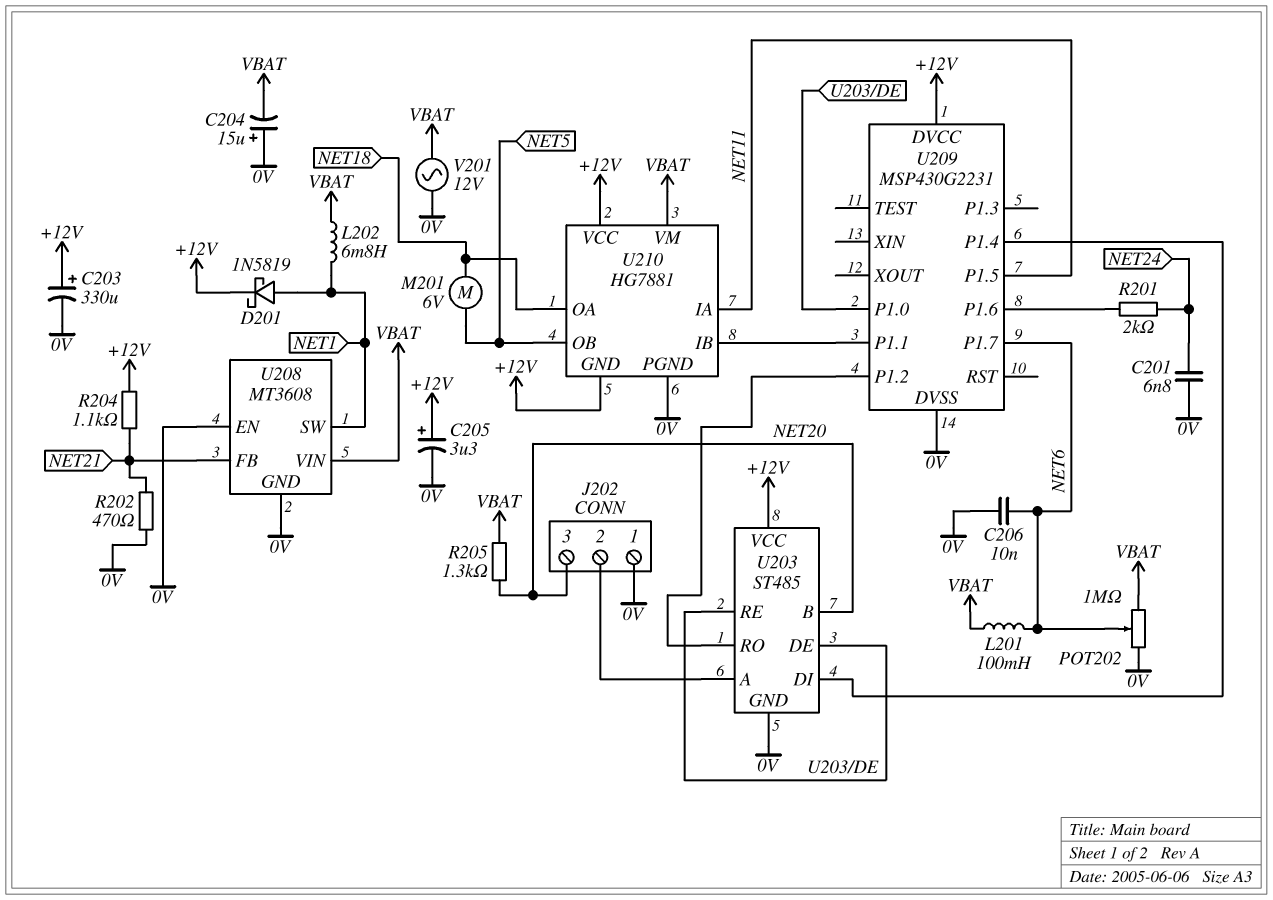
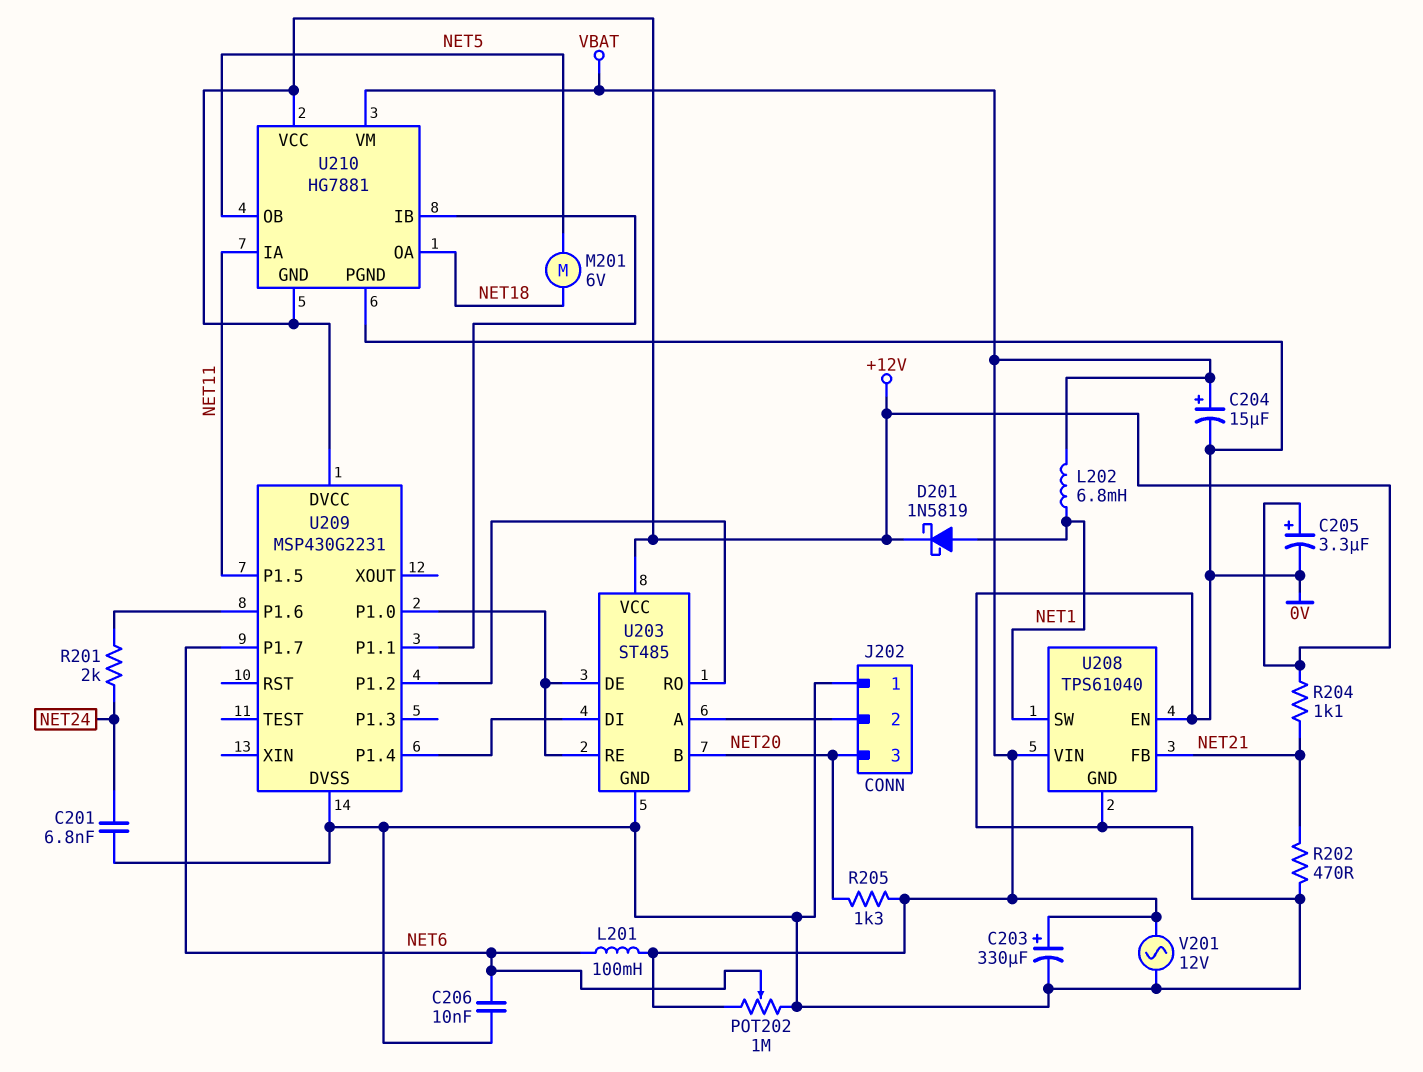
C203: 330uF (plus +12V, minus 0V) -> 330uF (plus VBAT, minus 0V)
C204: 15uF (plus 0V, minus VBAT) -> 15uF (plus VBAT, minus 0V)
U208: MT3608 -> TPS61040

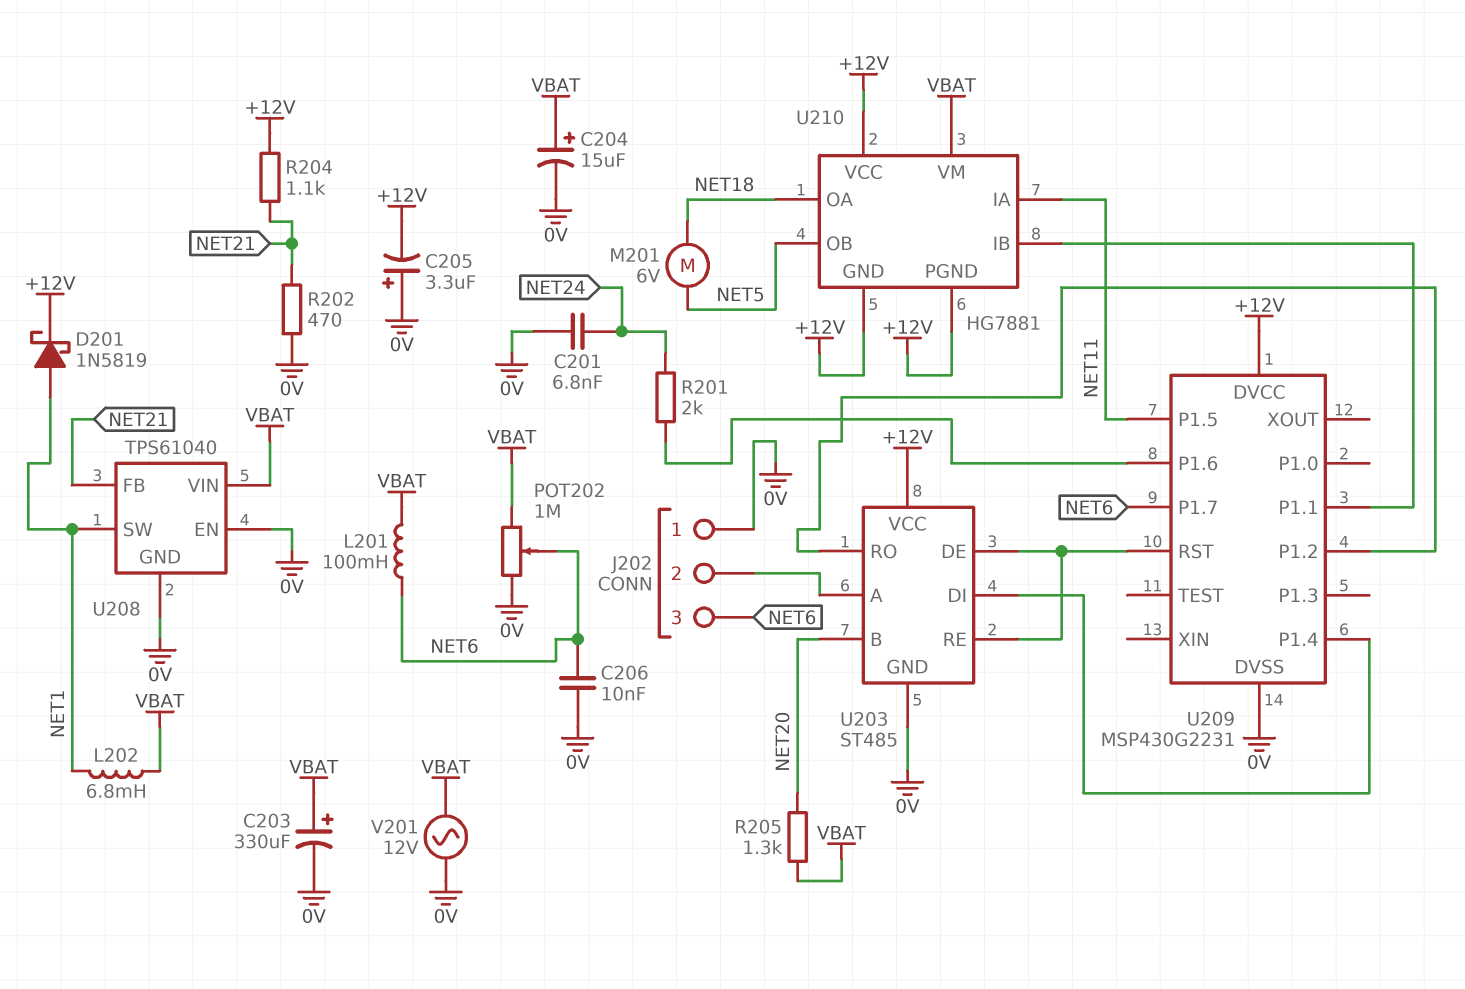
C205: 3.3uF (plus +12V, minus 0V) -> 3.3uF (plus 0V, minus +12V)
J202 pin 3: NET20 -> NET6
U209 pin P1.0: U203/DE -> none
U209 pin RST: none -> U203/DE
U210 pin PGND: 0V -> +12V

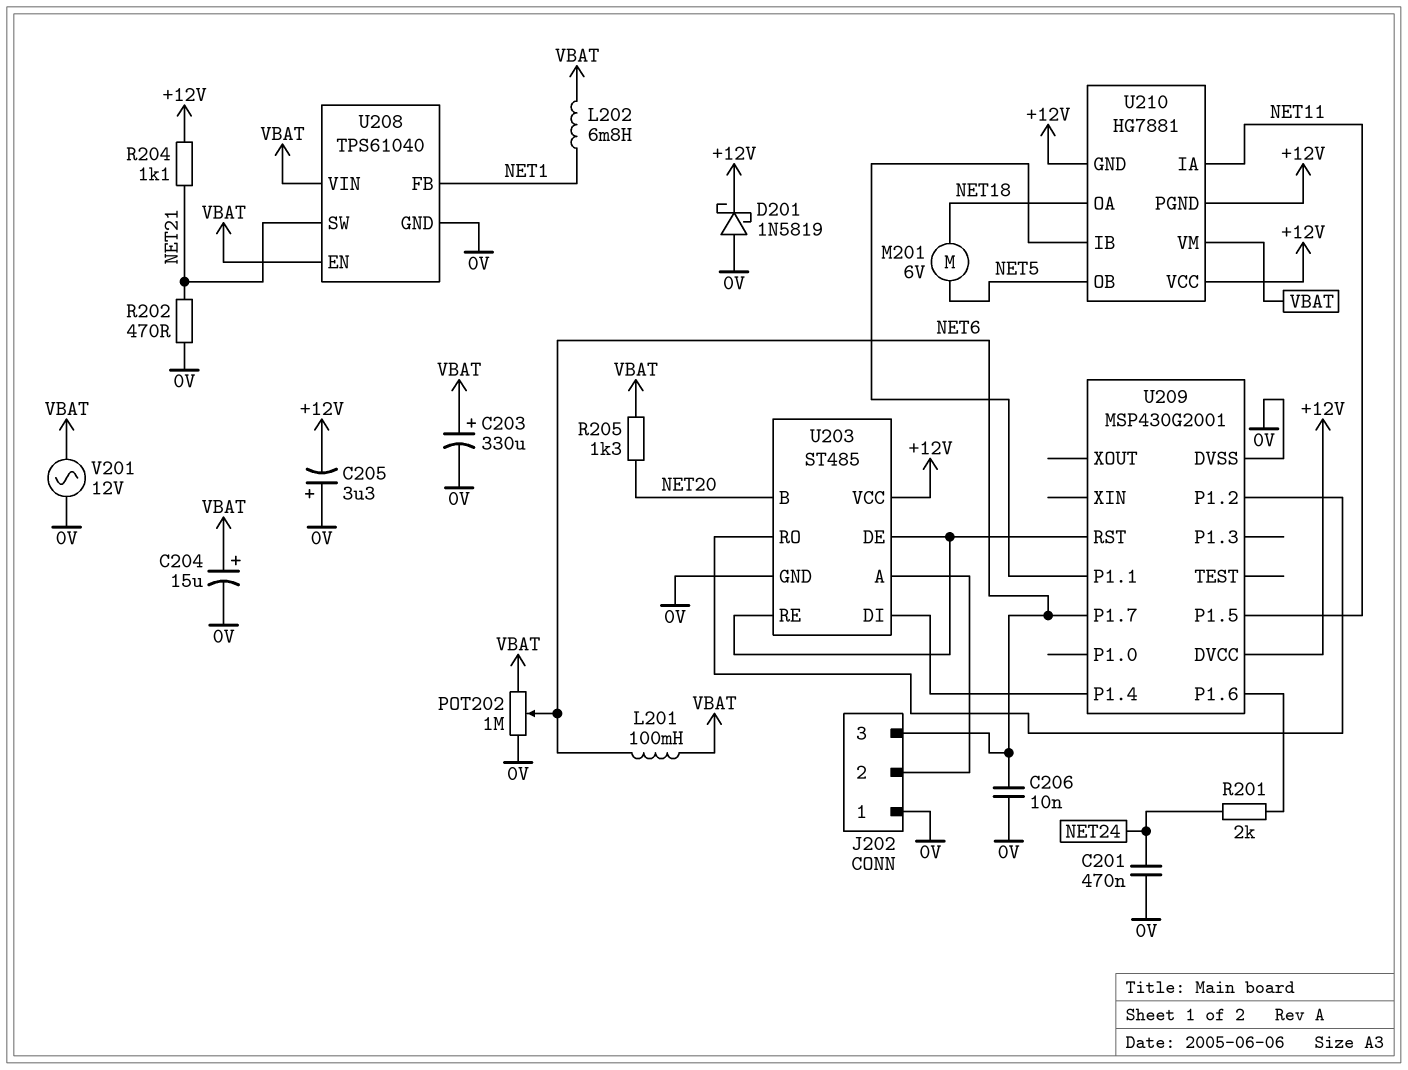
C201: 6.8nF (0V, NET24) -> 470nF (0V, NET24)
D201: schottky 1N5819 (A NET1, K +12V) -> schottky 1N5819 (A 0V, K +12V)
U208 pin EN: 0V -> VBAT
U208 pin FB: NET21 -> NET1
U208 pin SW: NET1 -> NET21
U209: MSP430G2231 -> MSP430G2001

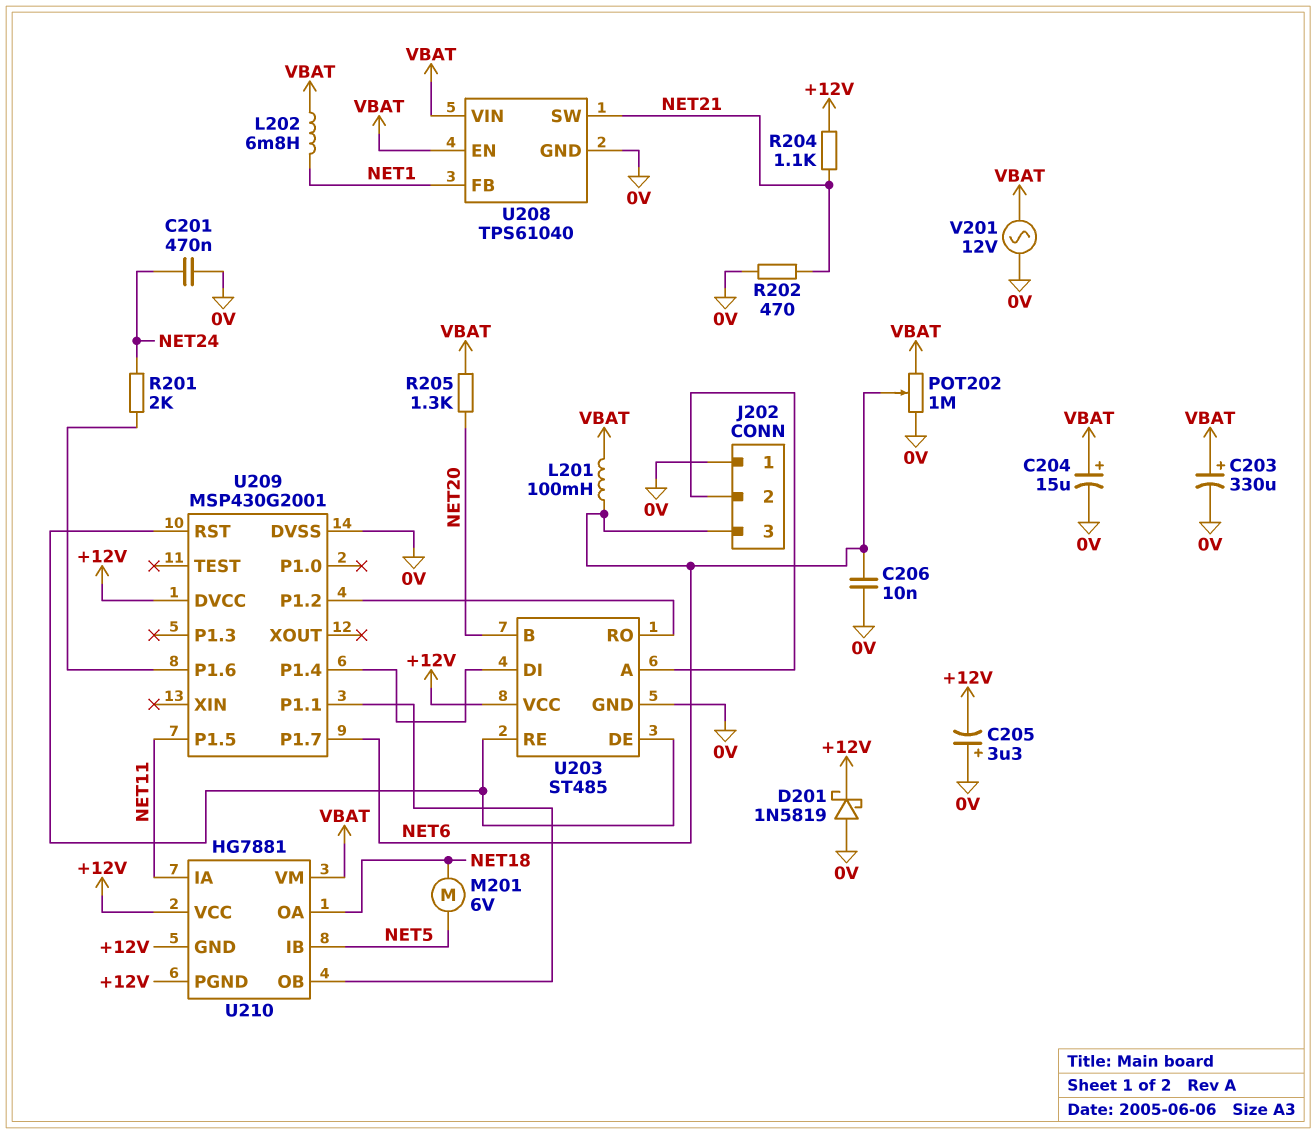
U210 pin IB: U209/P1.1 -> NET5
U210 pin OB: NET5 -> U209/P1.1

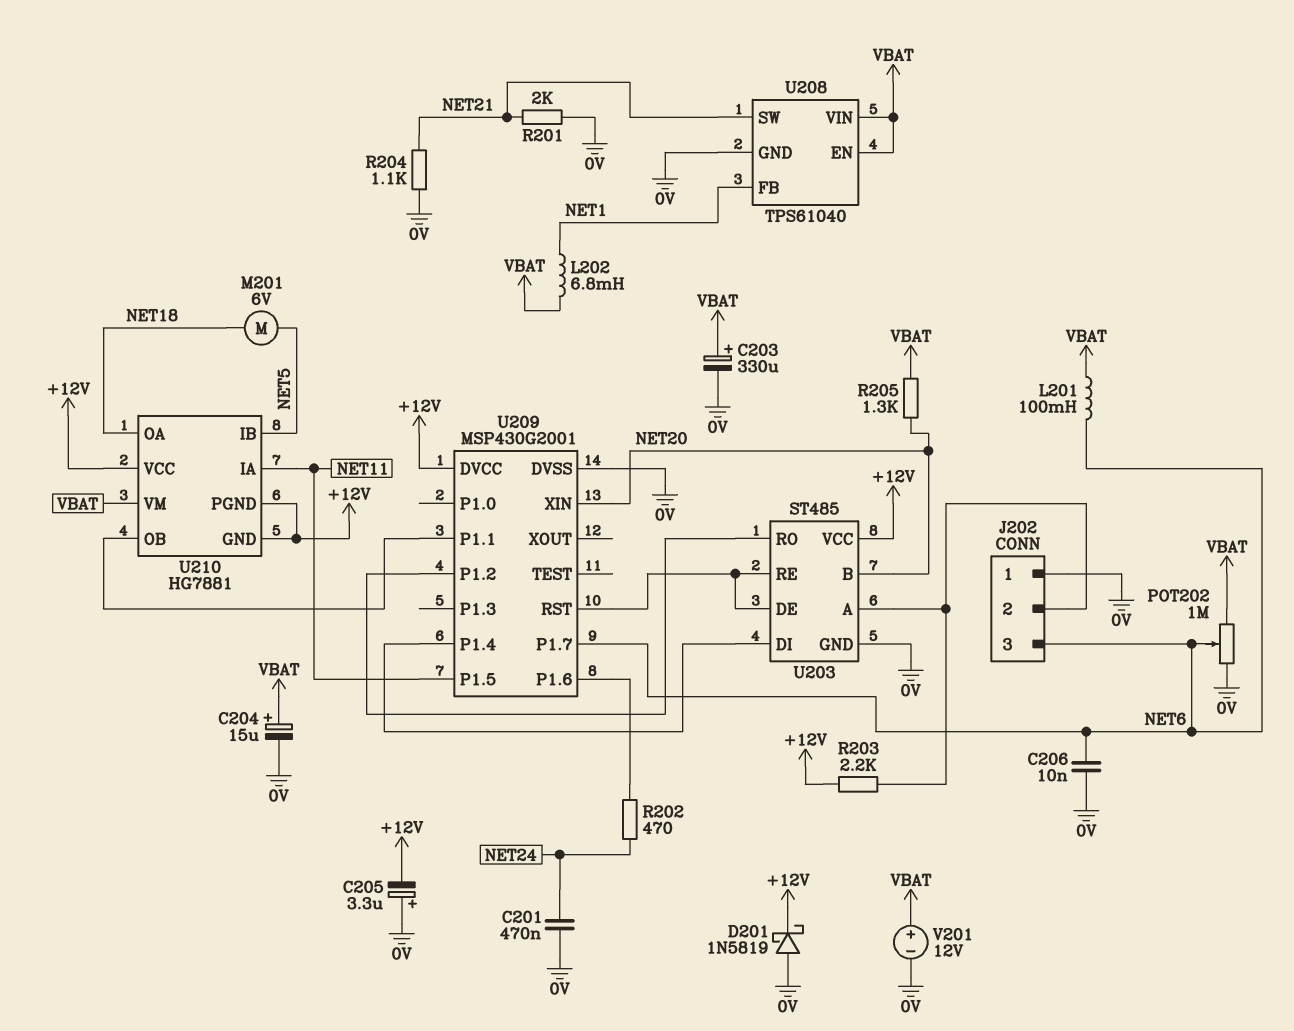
R201: 2k (NET24, U209/P1.6) -> 2k (0V, NET21)
R202: 470 (0V, NET21) -> 470 (NET24, U209/P1.6)
R203: none -> 2.2k (+12V, J202/2)
R204: 1.1k (+12V, NET21) -> 1.1k (0V, NET21)
U209 pin XIN: none -> NET20
V201: AC 12V (0V, VBAT) -> 12V (plus VBAT, minus 0V)

